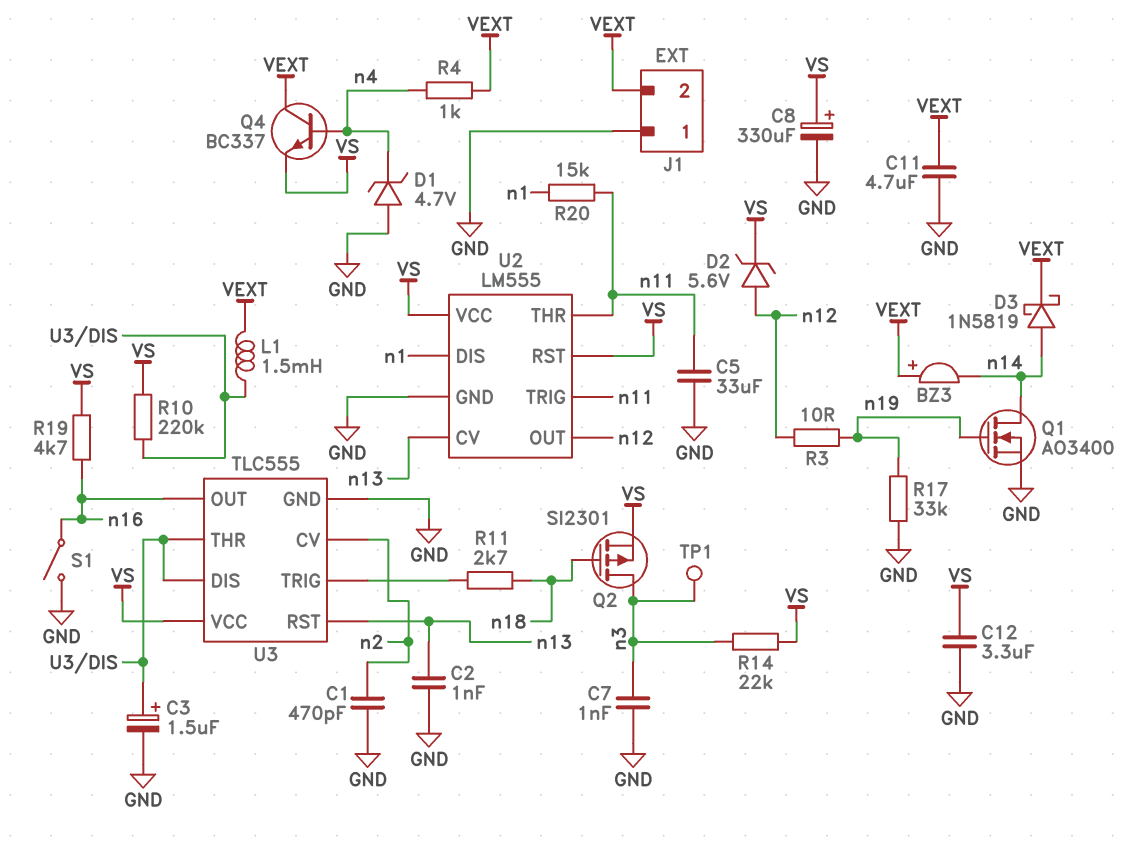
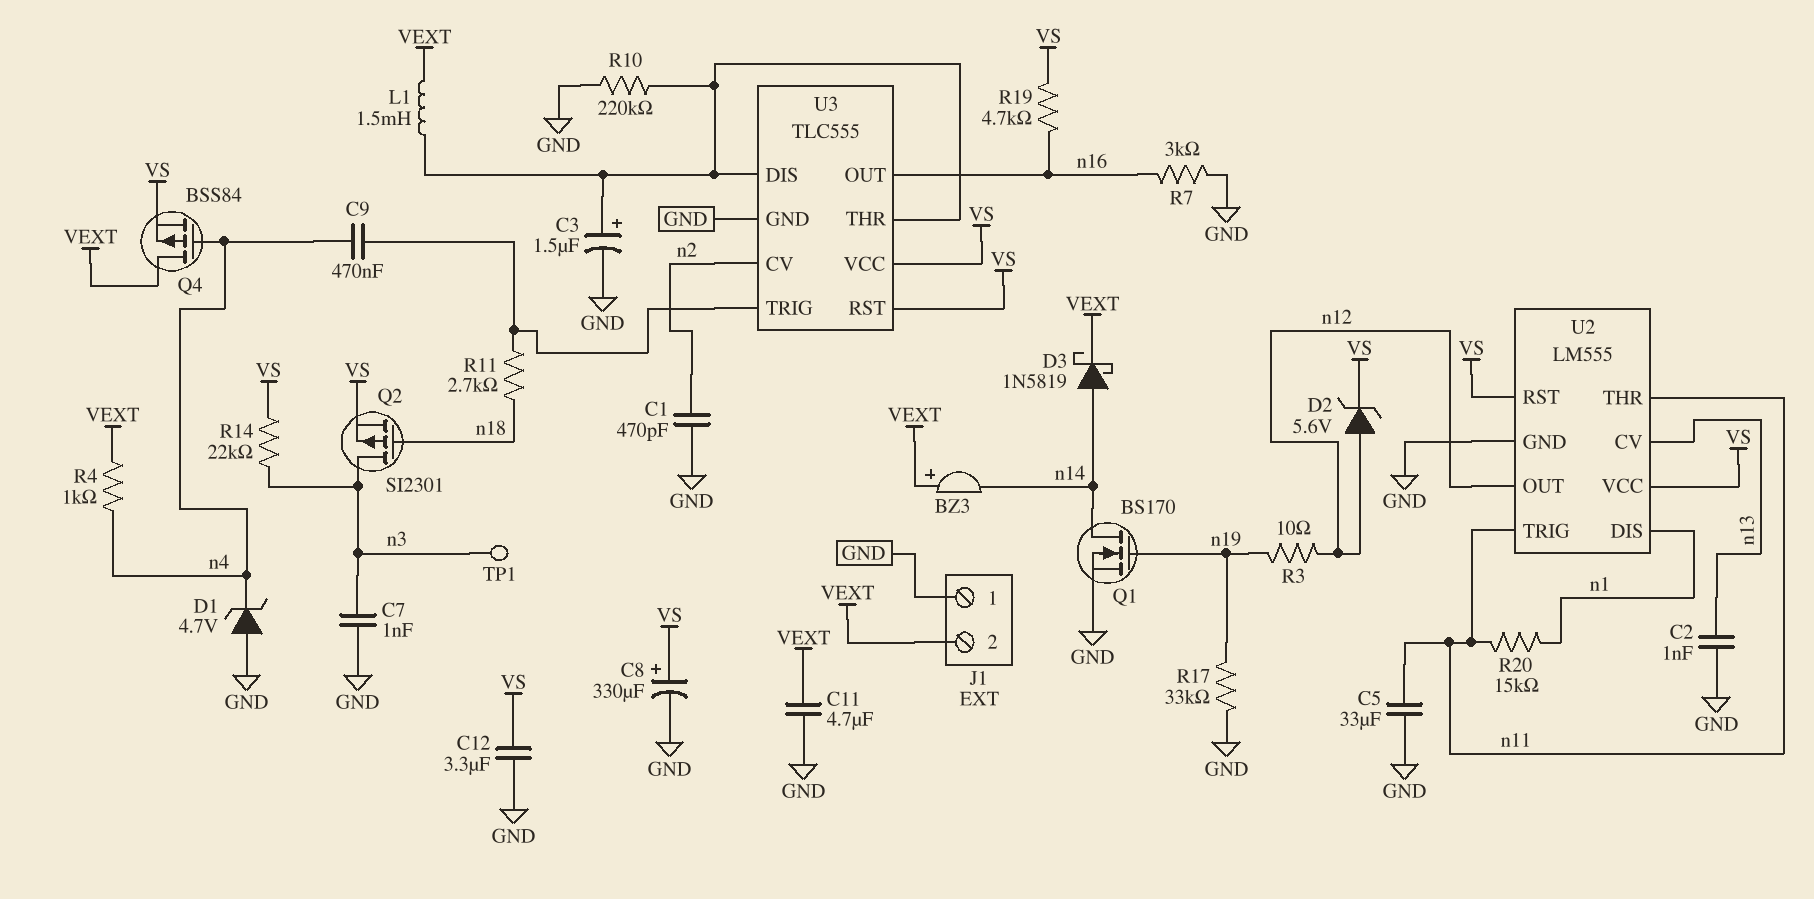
C9: none -> 470nF (U3/TRIG, n4)
Q1: NMOS AO3400 (G n19, D n14, S GND) -> NMOS BS170 (G n19, D n14, S GND)
Q4: NPN BC337 (B n4, C VEXT, E VS) -> PMOS BSS84 (G n4, D VEXT, S VS)
R7: none -> 3k (GND, n16)
R10: 220k (U3/DIS, VS) -> 220k (GND, U3/DIS)
S1: switch (GND, n16) -> none
U3 pin RST: n13 -> VS

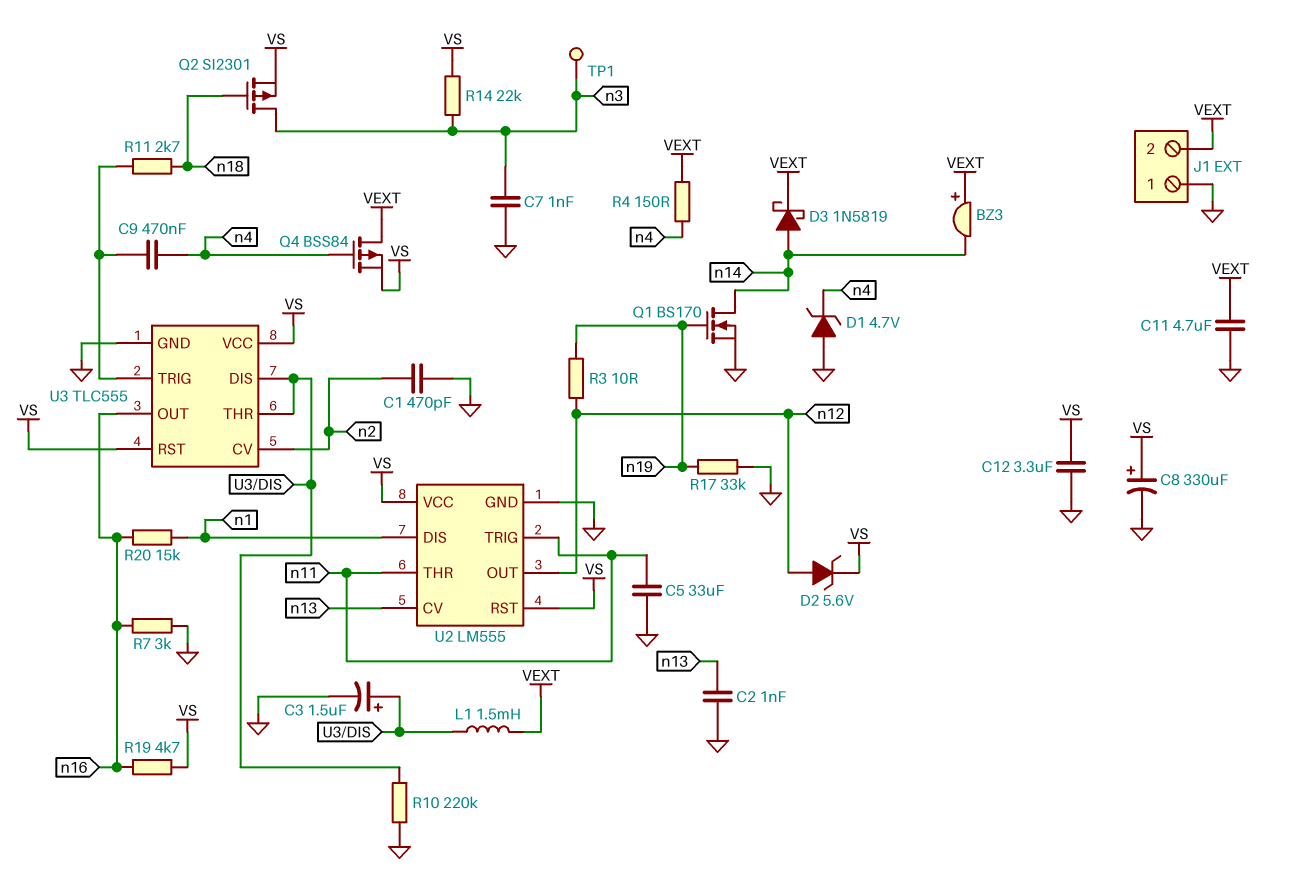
R4: 1k (VEXT, n4) -> 150 (VEXT, n4)
R20: 15k (n1, n11) -> 15k (n1, n16)

